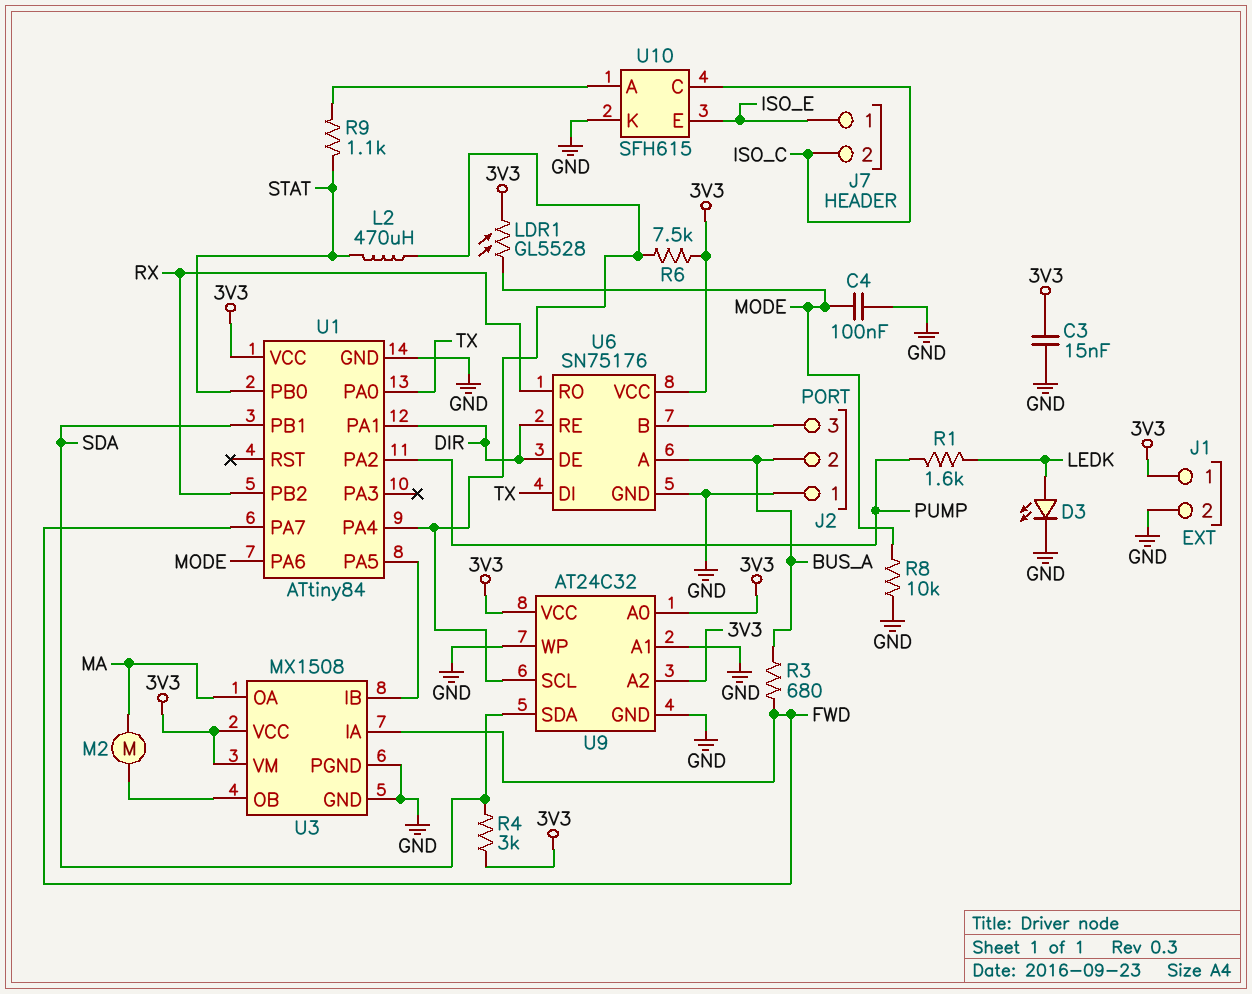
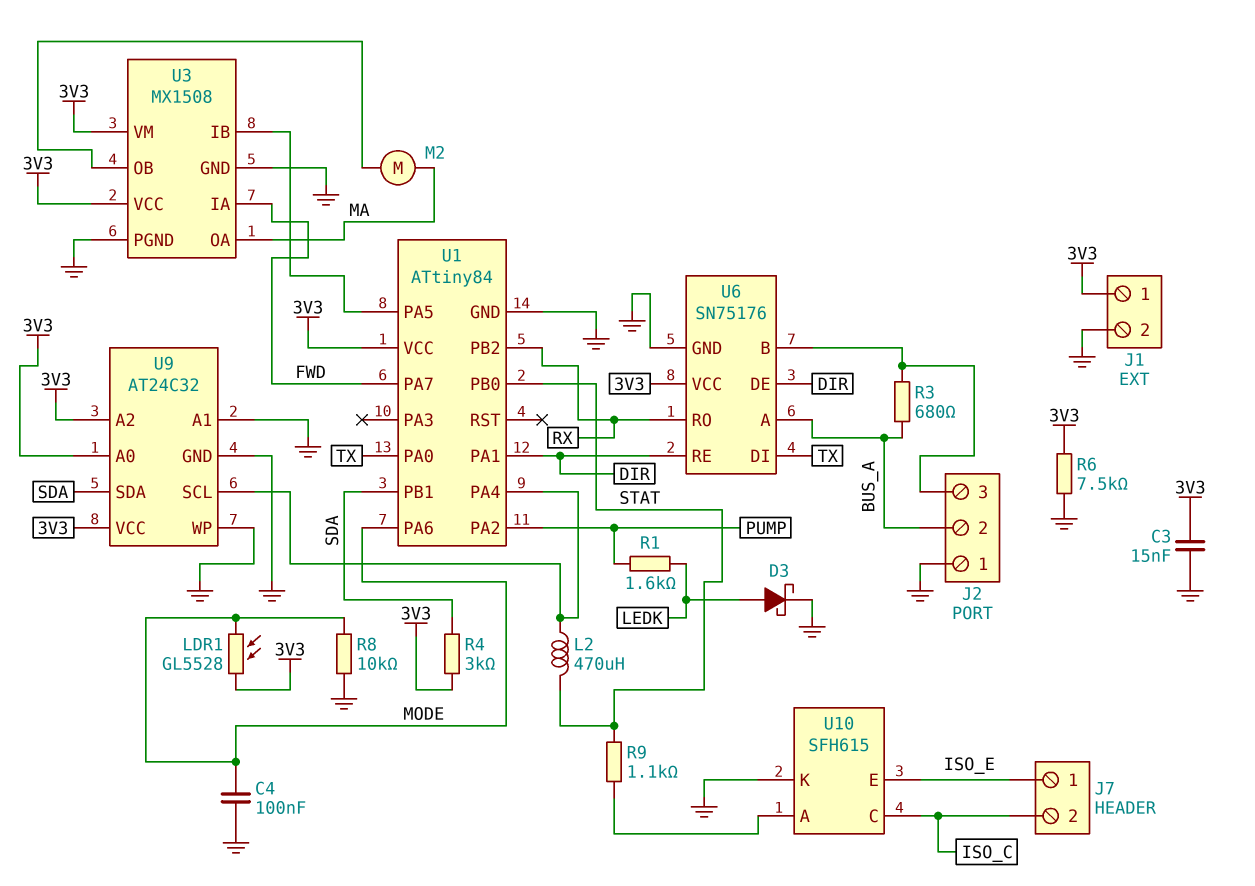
D3: LED (A LEDK, K GND) -> schottky (A LEDK, K GND)
R3: 680 (BUS_A, FWD) -> 680 (BUS_A, J2/3)
R6: 7.5k (3V3, U1/PA4) -> 7.5k (3V3, GND)

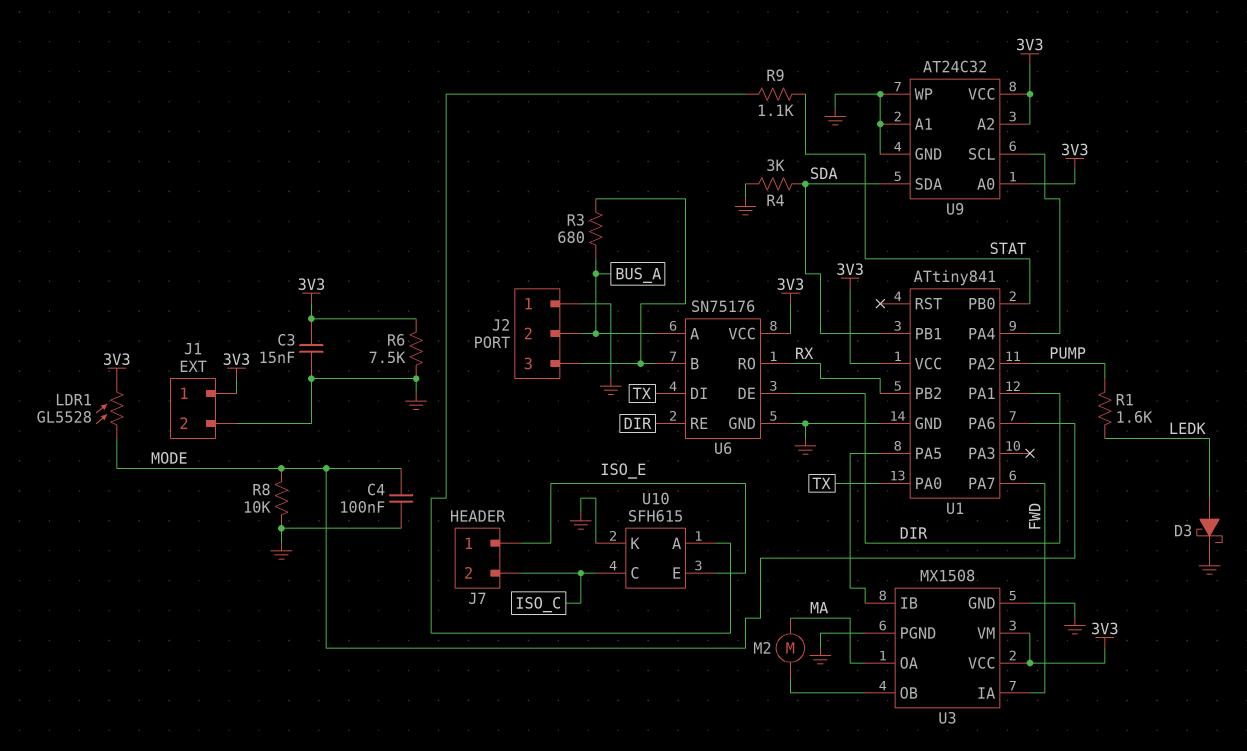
L2: 470uH (STAT, U1/PA4) -> none
R4: 3k (3V3, SDA) -> 3k (GND, SDA)
U1: ATtiny84 -> ATtiny841

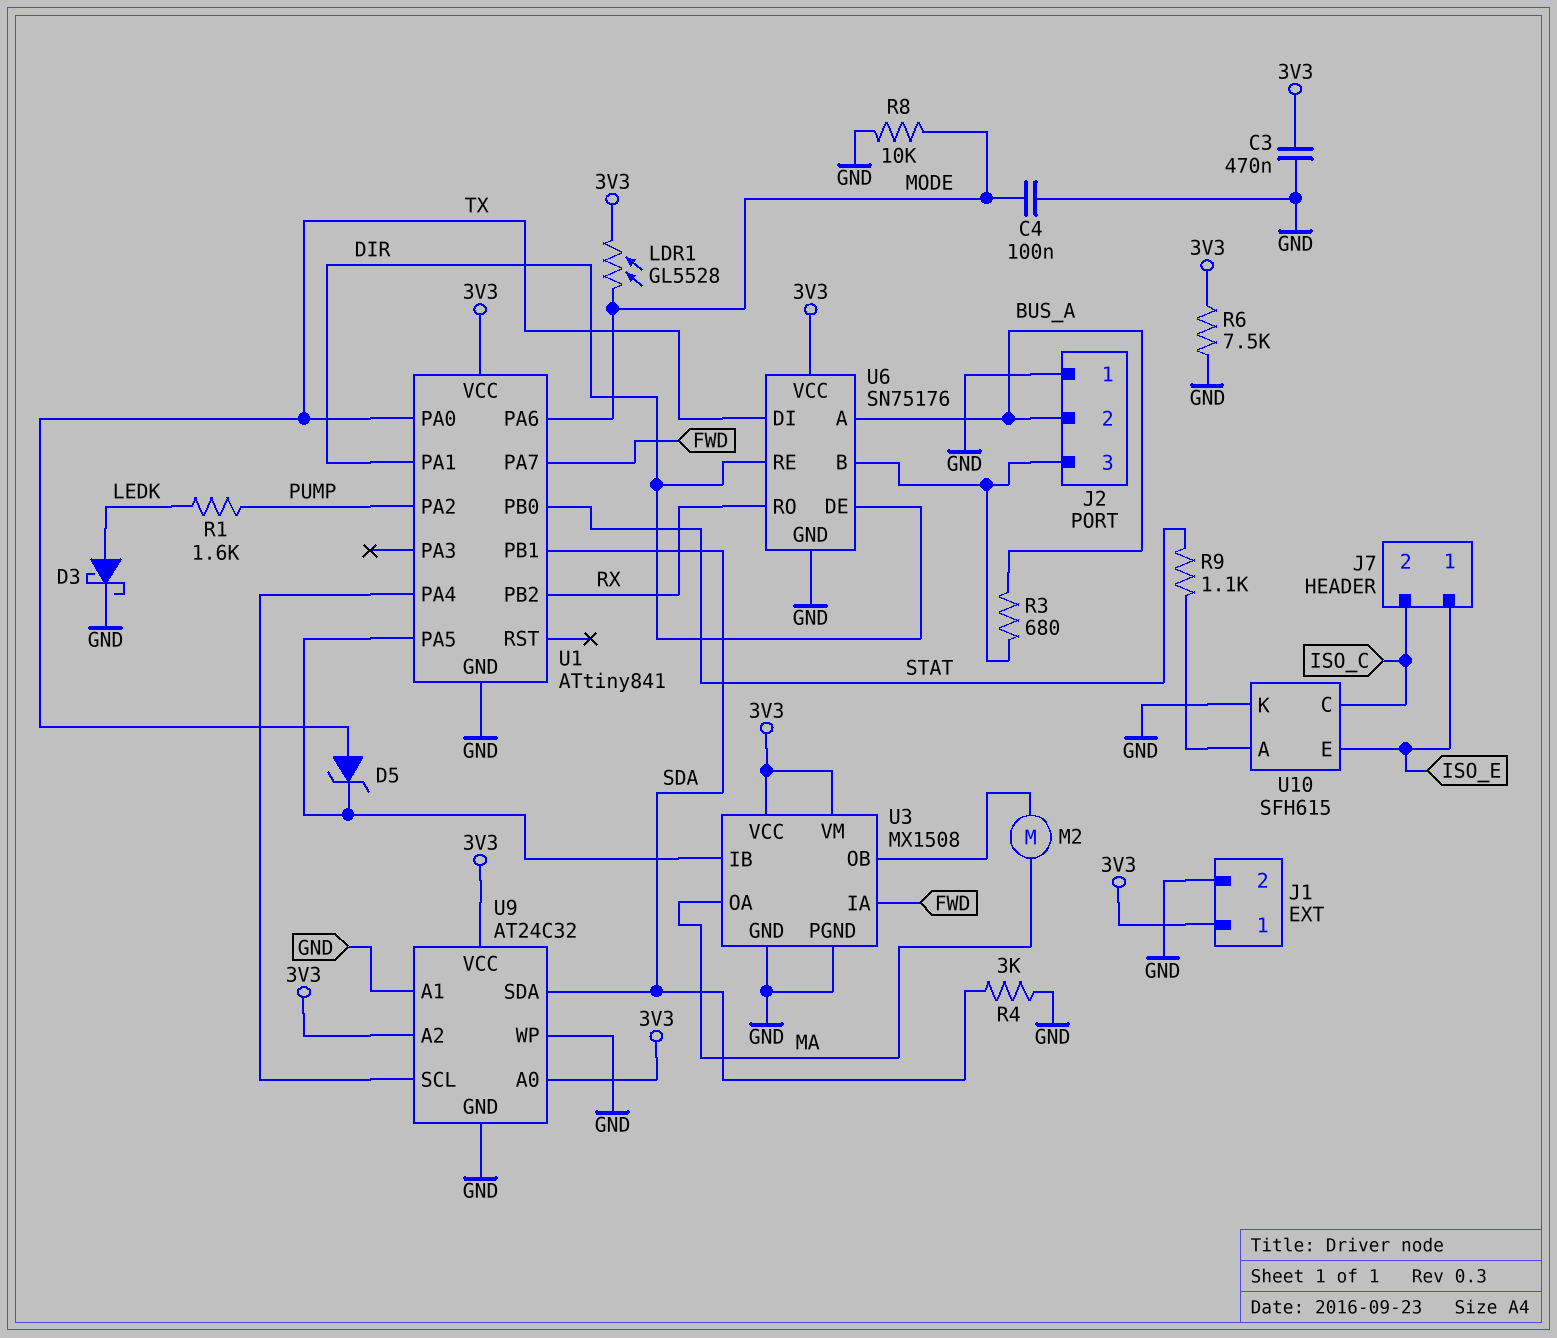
C3: 15nF (3V3, GND) -> 470nF (3V3, GND)
D5: none -> zener (A TX, K U1/PA5)

